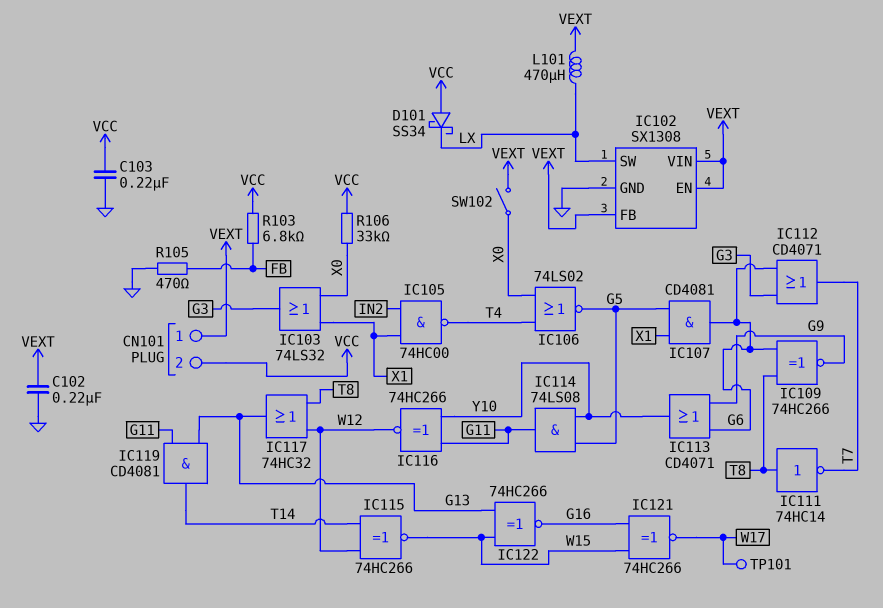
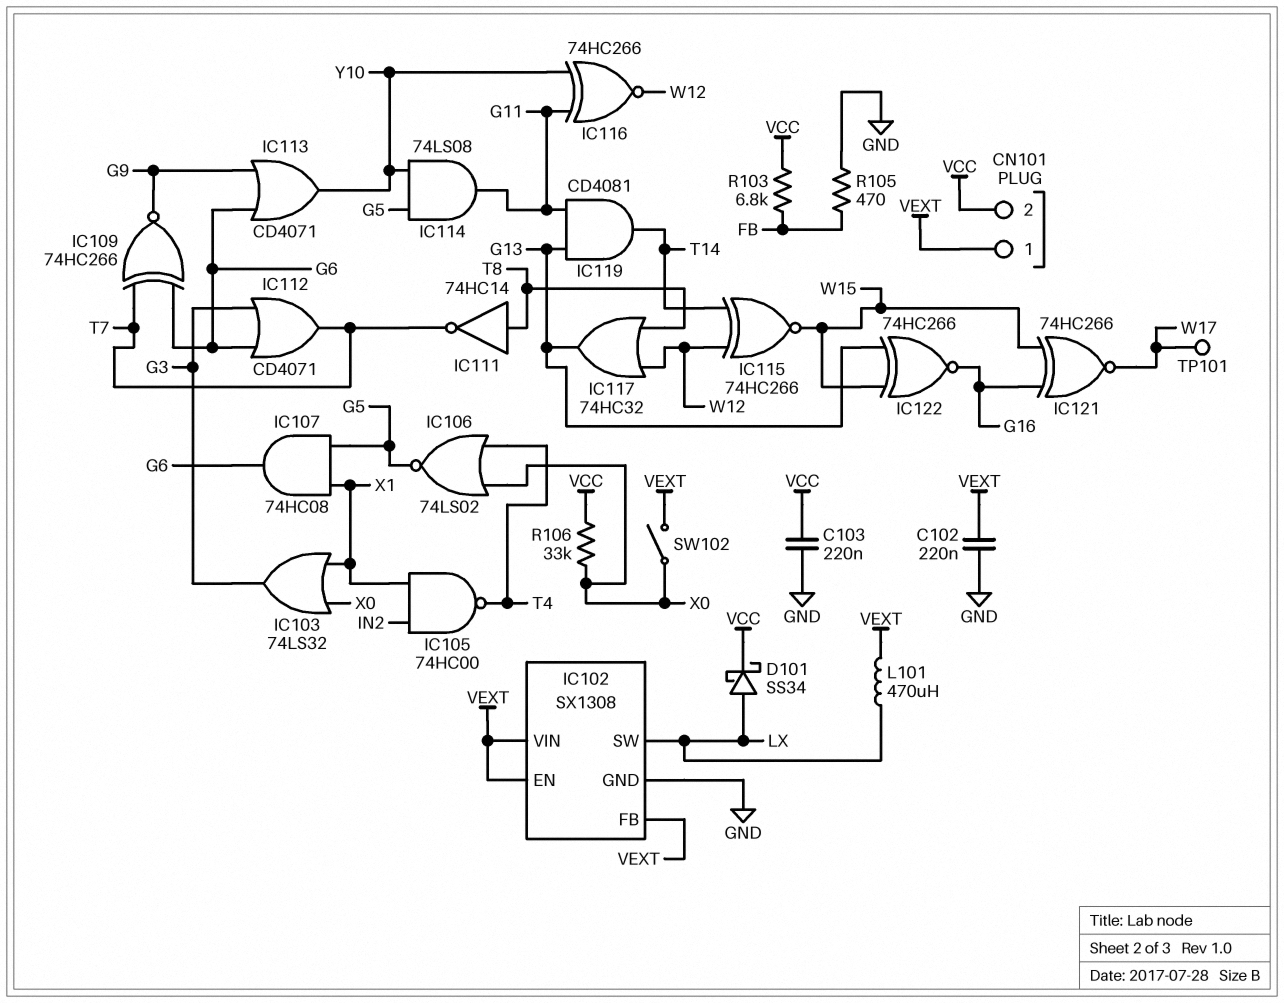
D101: schottky SS34 (A VCC, K LX) -> schottky SS34 (A LX, K VCC)
IC107: AND CD4081 (in G5, in X1, out G6) -> AND 74HC08 (in G5, in X1, out G6)
IC109: XNOR 74HC266 (in G6, in T8, out G9) -> XNOR 74HC266 (in G6, in T7, out G9)

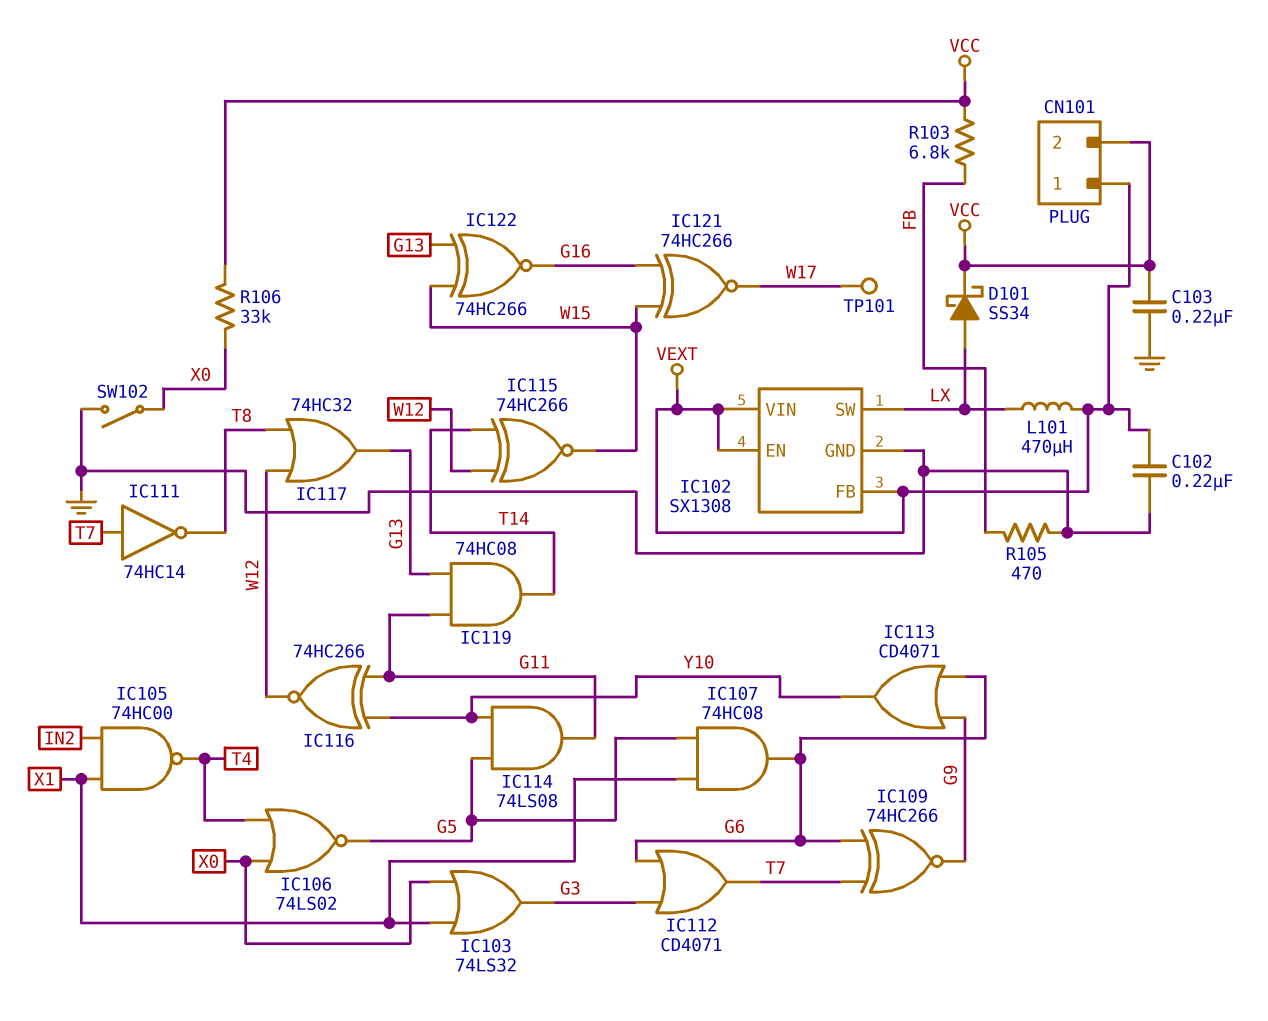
IC111: NOT 74HC14 (in T8, out T7) -> NOT 74HC14 (in T7, out T8)
IC119: AND CD4081 (in G11, in G13, out T14) -> AND 74HC08 (in G11, in G13, out T14)
SW102: switch (VEXT, X0) -> switch (GND, X0)

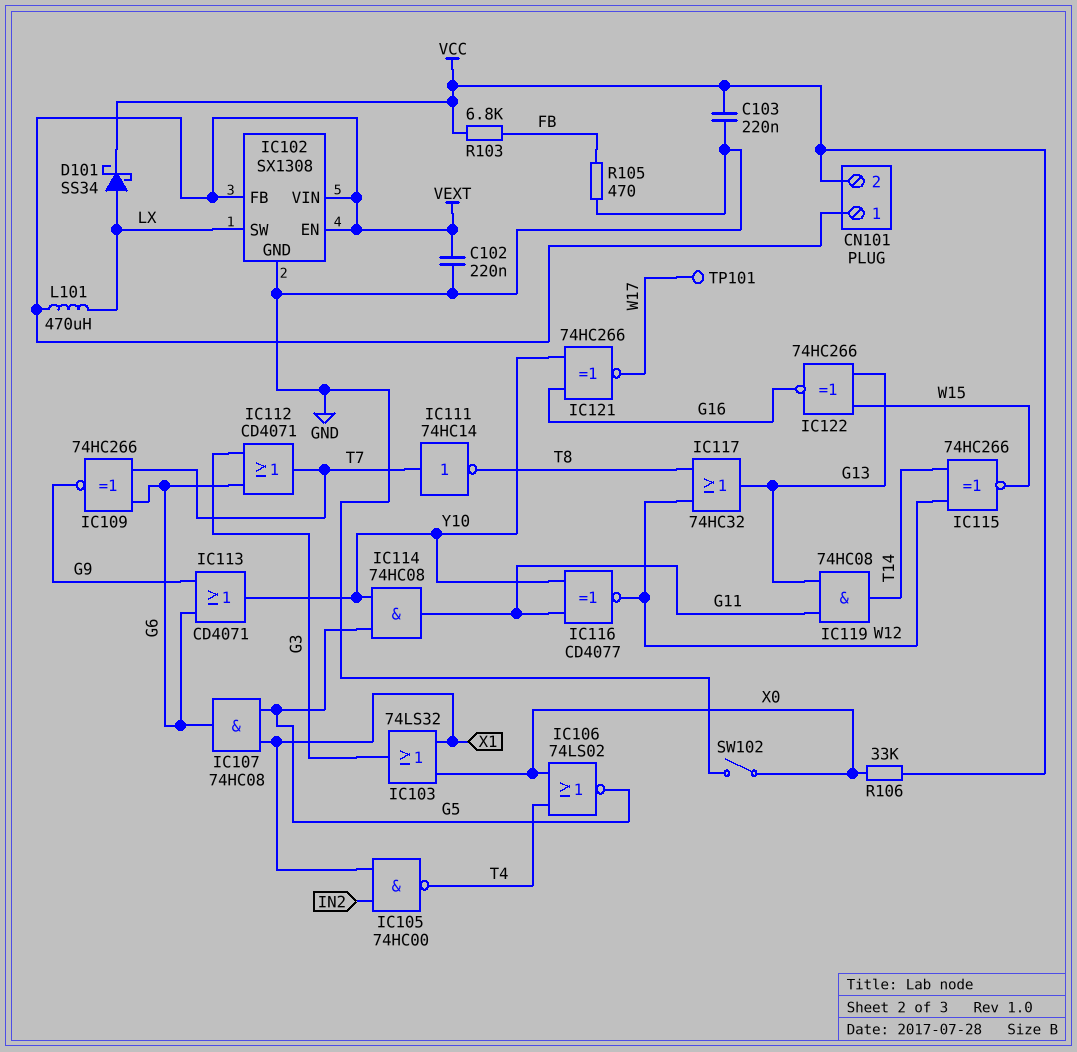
IC114: AND 74LS08 (in G5, in Y10, out G11) -> AND 74HC08 (in G5, in Y10, out G11)
IC116: XNOR 74HC266 (in G11, in Y10, out W12) -> XNOR CD4077 (in G11, in Y10, out W12)
IC121: XNOR 74HC266 (in G16, in W15, out W17) -> XNOR 74HC266 (in G16, in Y10, out W17)

